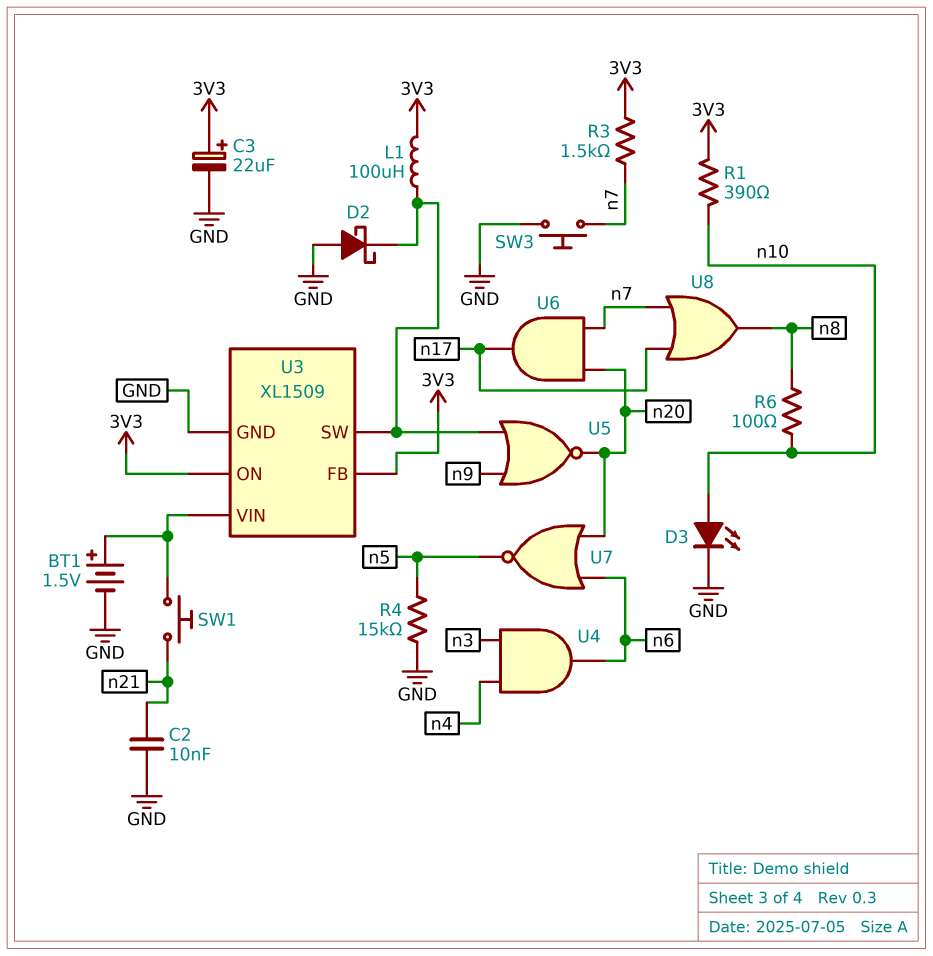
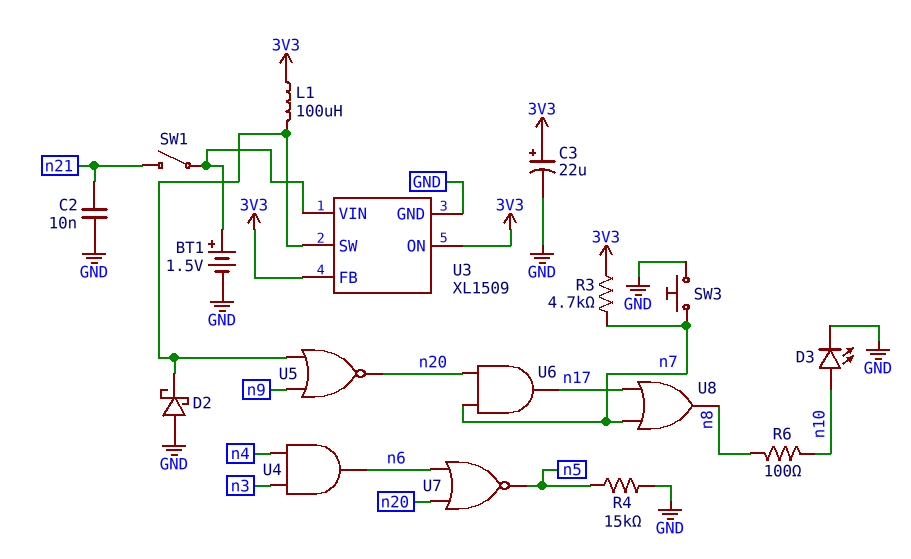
R1: 390 (3V3, n10) -> none
R3: 1.5k (3V3, n7) -> 4.7k (3V3, n7)
SW1: button (U3/VIN, n21) -> switch (U3/VIN, n21)

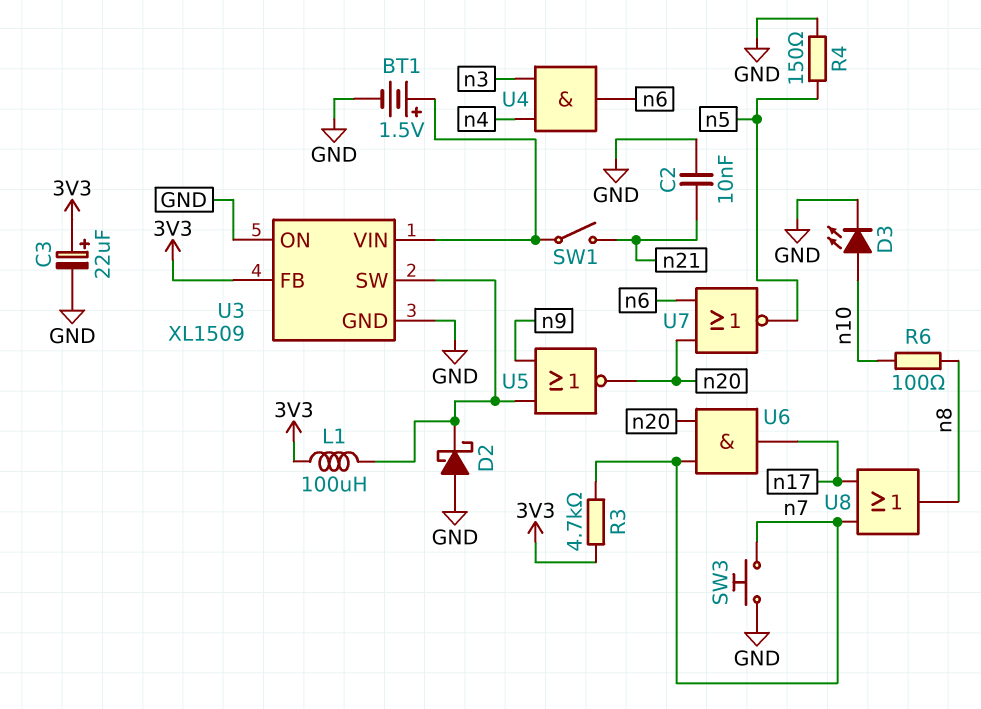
R4: 15k (GND, n5) -> 150 (GND, n5)
U3 pin ON: 3V3 -> GND

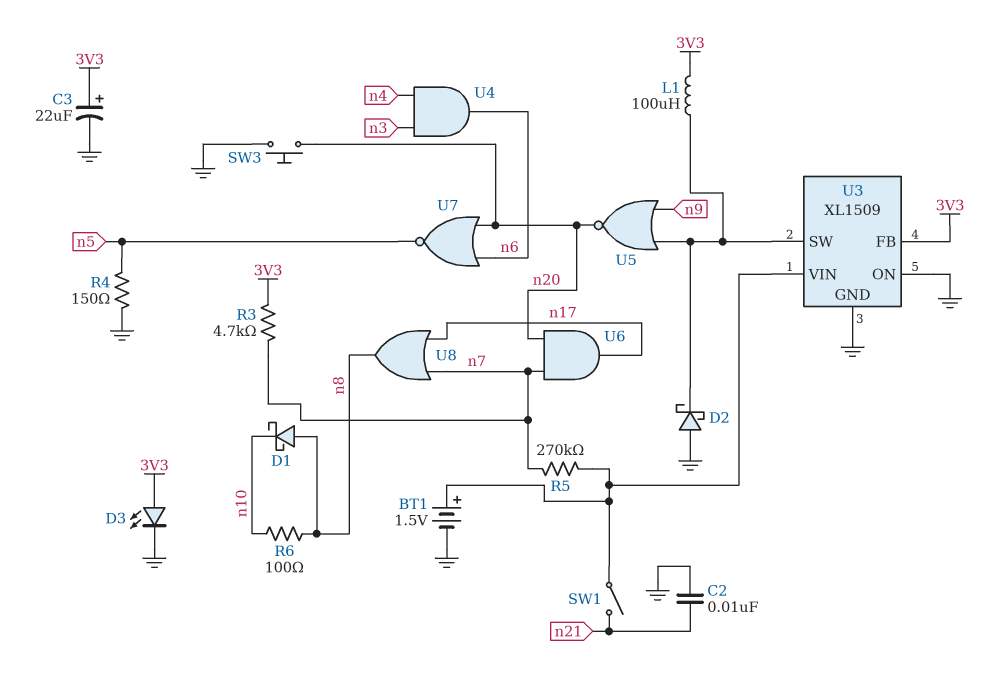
D1: none -> schottky (A n8, K n10)
D3: LED (A n10, K GND) -> LED (A 3V3, K GND)
R5: none -> 270k (U3/VIN, n7)
SW3: button (GND, n7) -> button (GND, n20)

